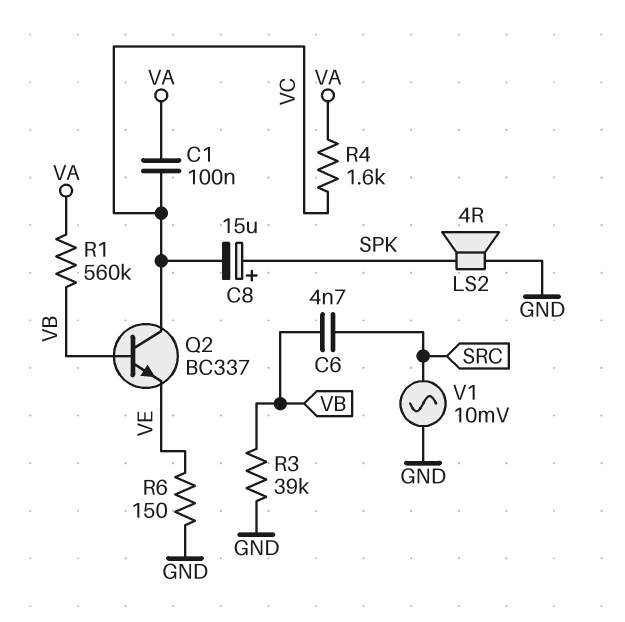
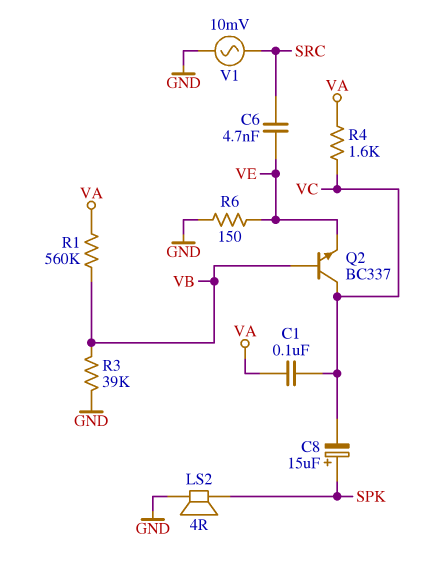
C6: 4.7nF (SRC, VB) -> 4.7nF (SRC, VE)

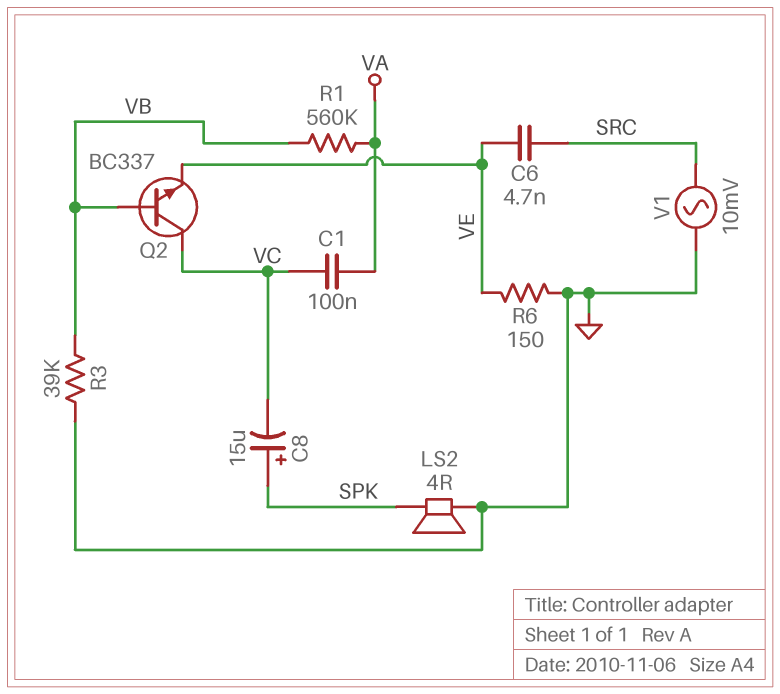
R4: 1.6k (VA, VC) -> none

